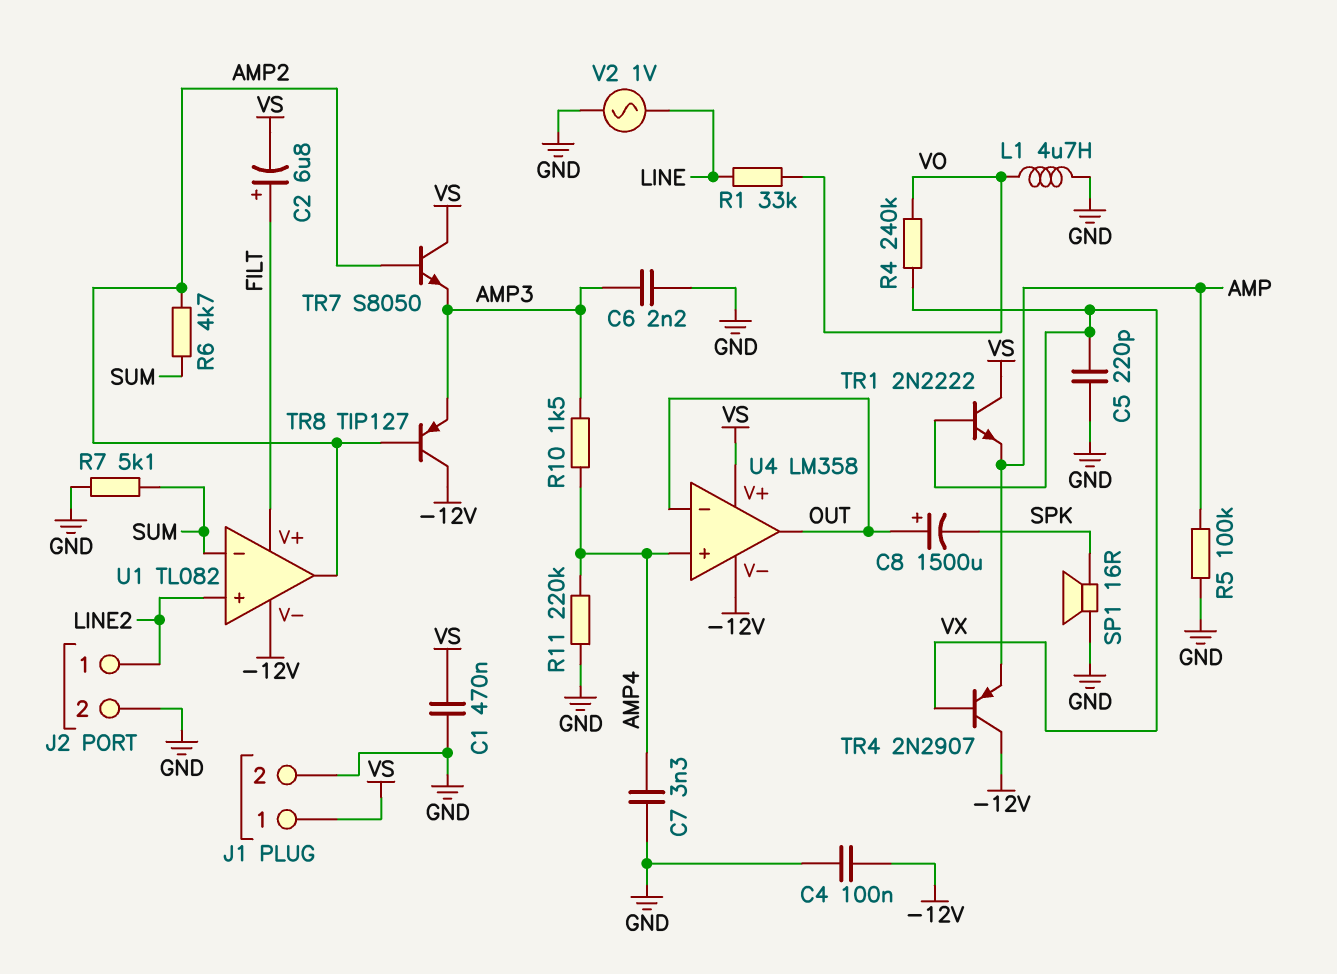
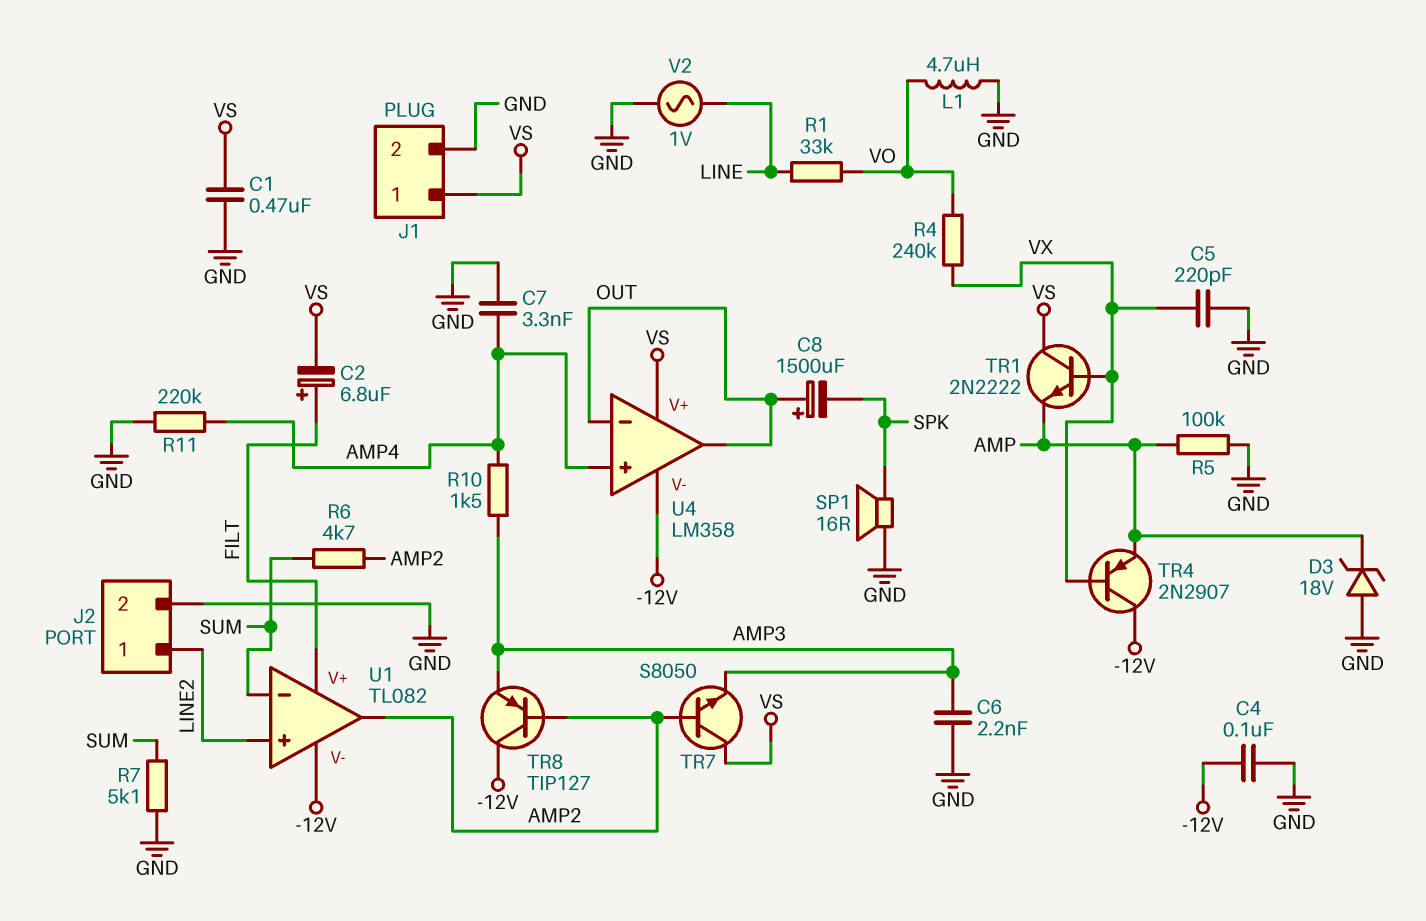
D3: none -> zener 18V (A GND, K AMP)

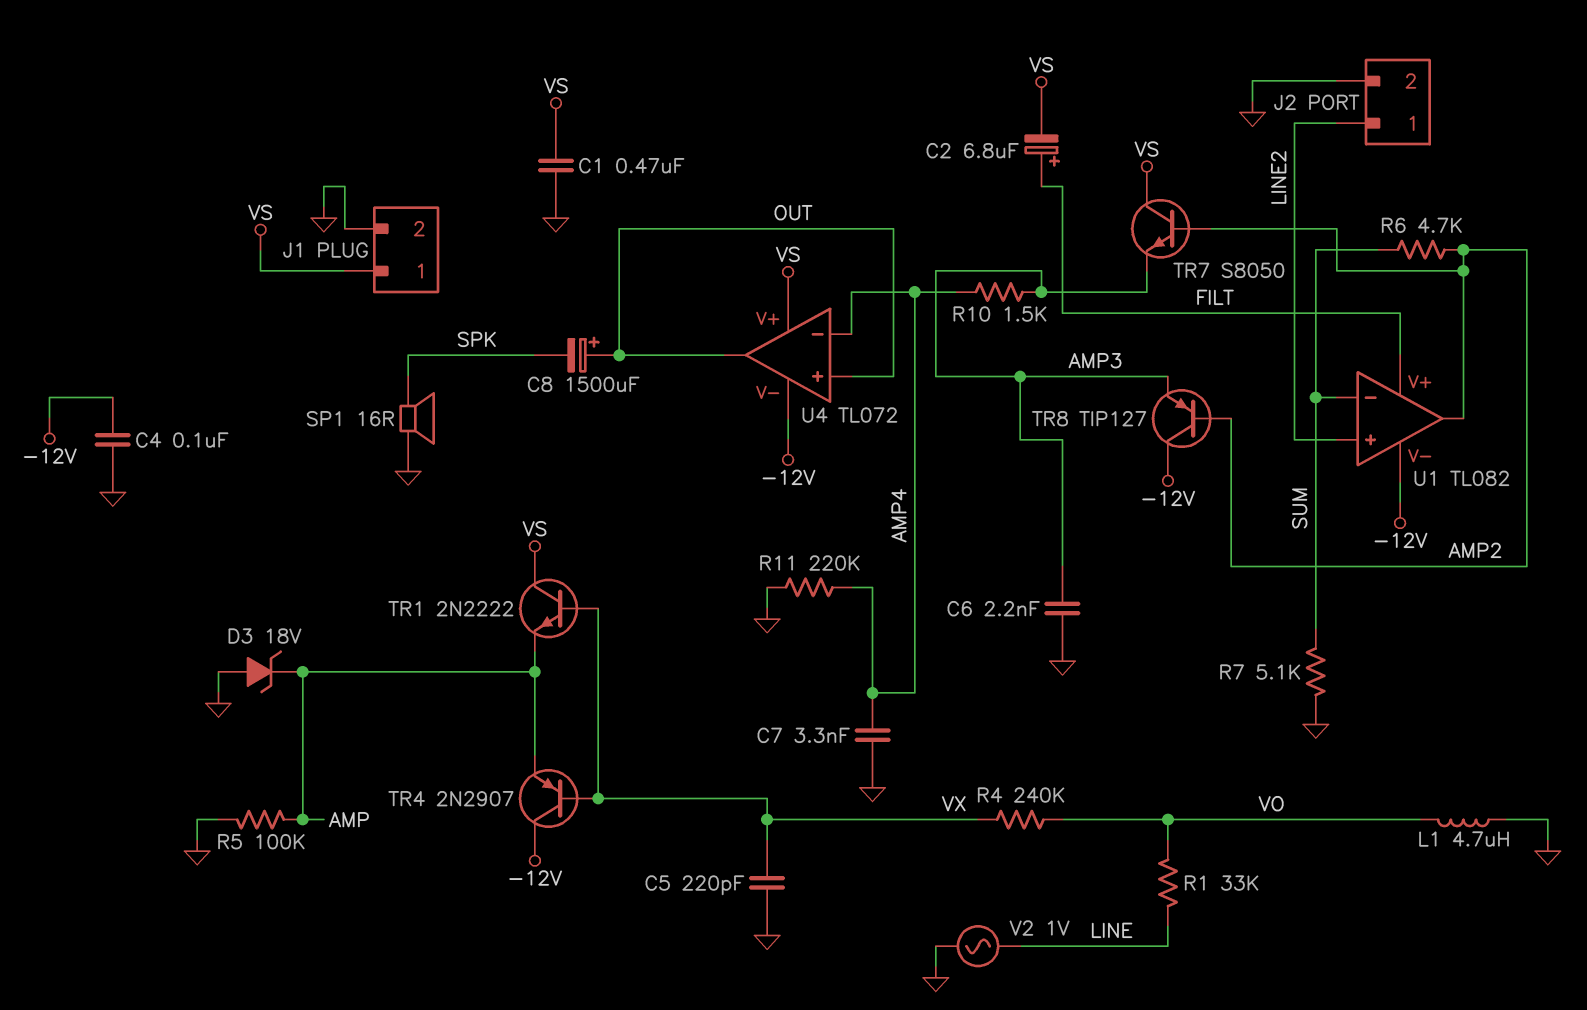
U4: LM358 -> TL072
U4 pin in+: AMP4 -> OUT
U4 pin in-: OUT -> AMP4

